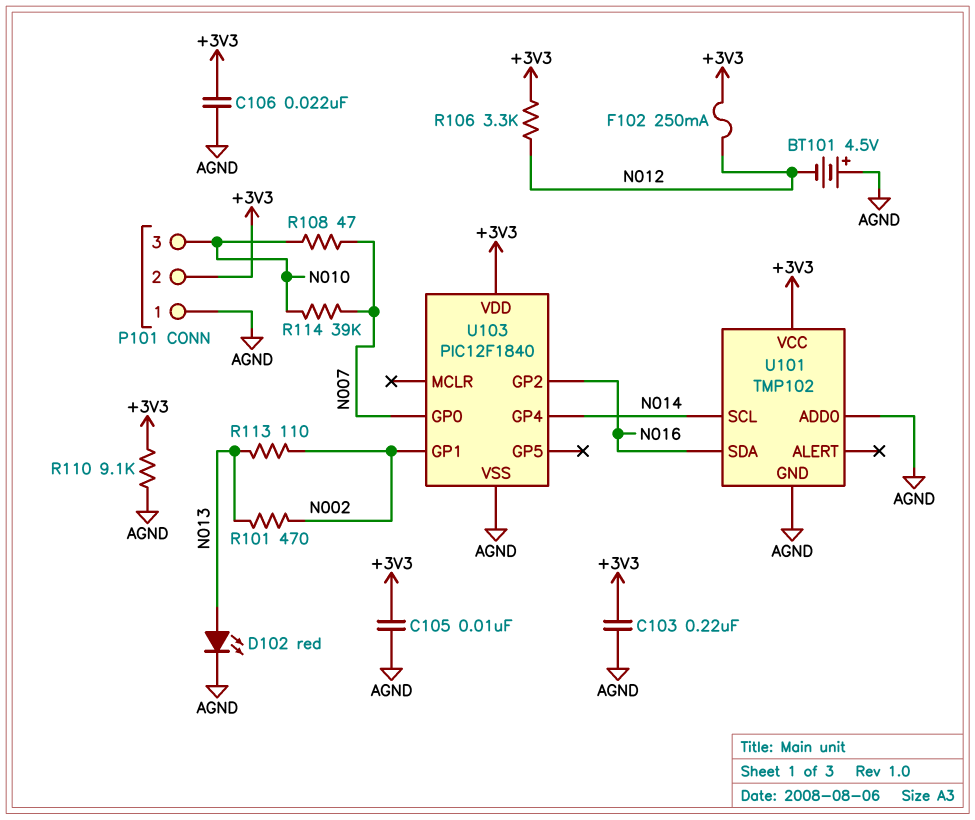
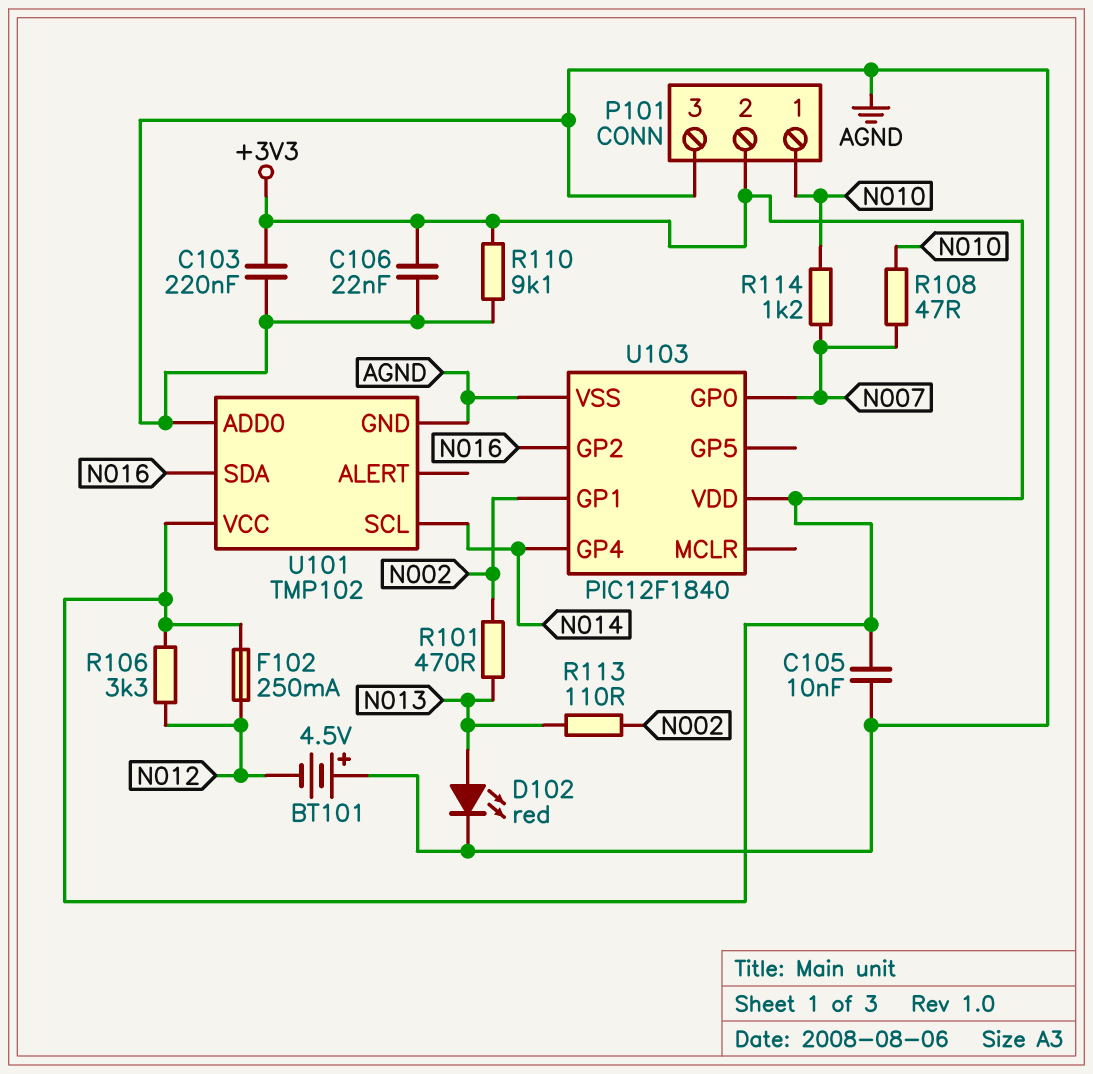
P101 pin 1: AGND -> N010
P101 pin 3: N010 -> AGND
R114: 39k (N007, N010) -> 1.2k (N007, N010)

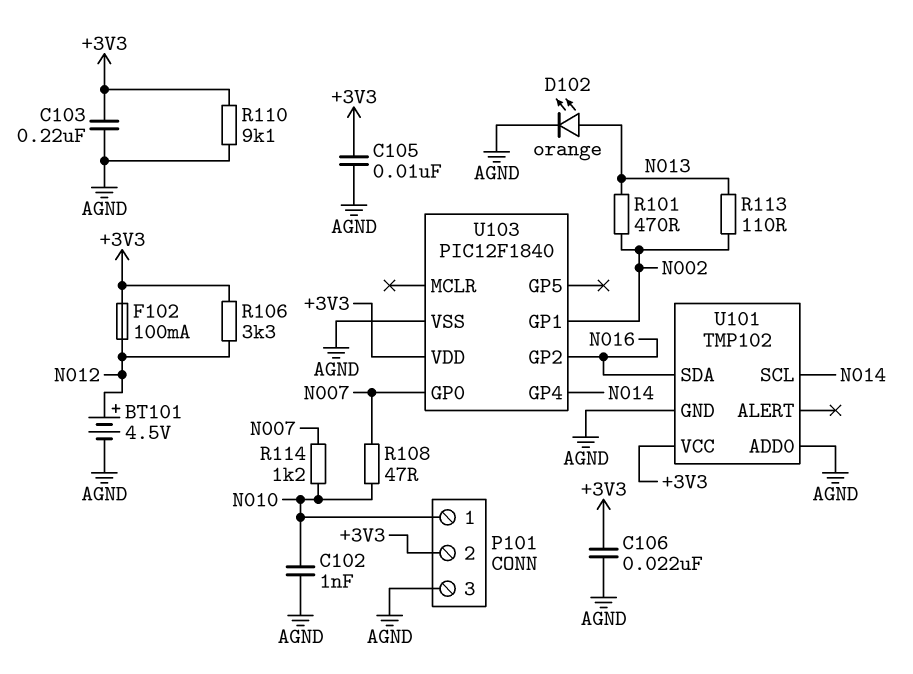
BT101: 4.5V (plus AGND, minus N012) -> 4.5V (plus N012, minus AGND)
C102: none -> 1nF (AGND, N010)
D102: LED red (A N013, K AGND) -> LED orange (A N013, K AGND)
F102: 250mA (+3V3, N012) -> 100mA (+3V3, N012)

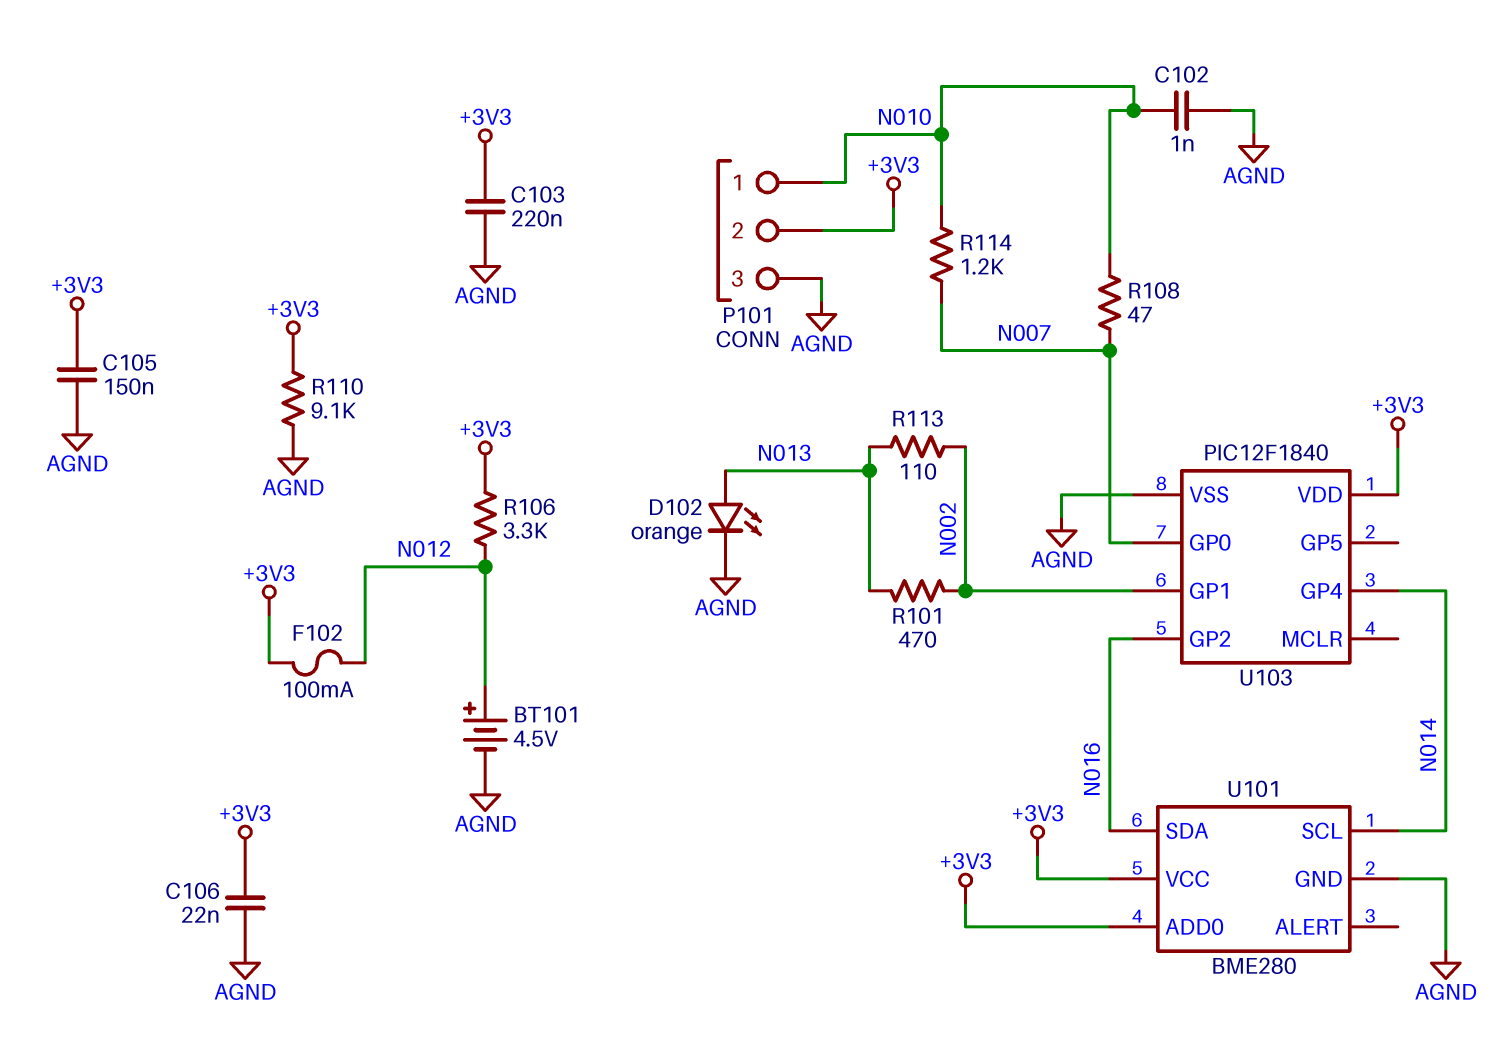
C105: 10nF (+3V3, AGND) -> 150nF (+3V3, AGND)
U101: TMP102 -> BME280
U101 pin ADD0: AGND -> +3V3

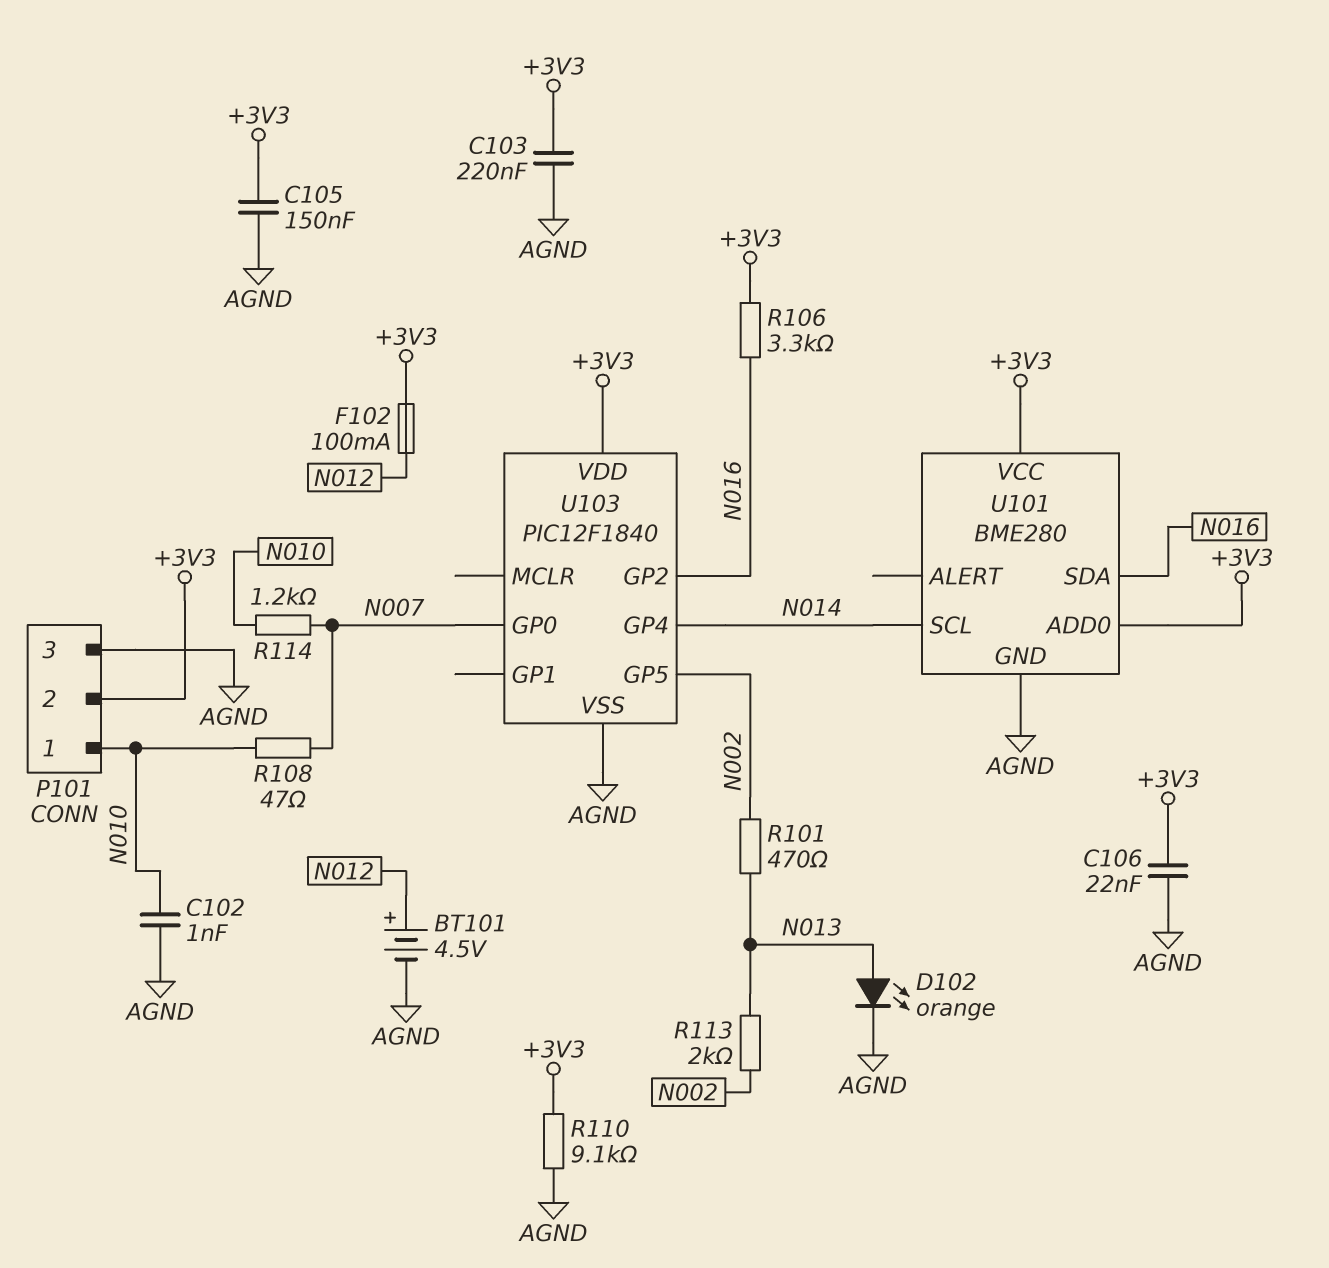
R106: 3.3k (+3V3, N012) -> 3.3k (+3V3, N016)
R113: 110 (N002, N013) -> 2k (N002, N013)
U103 pin GP1: N002 -> none
U103 pin GP5: none -> N002

